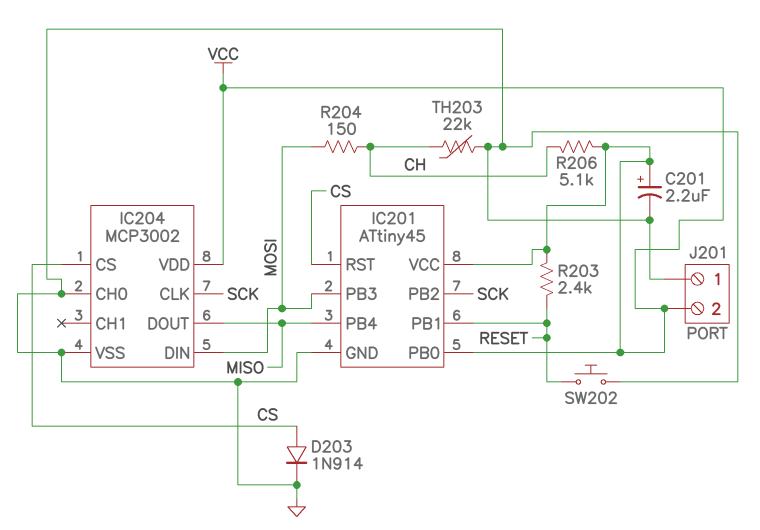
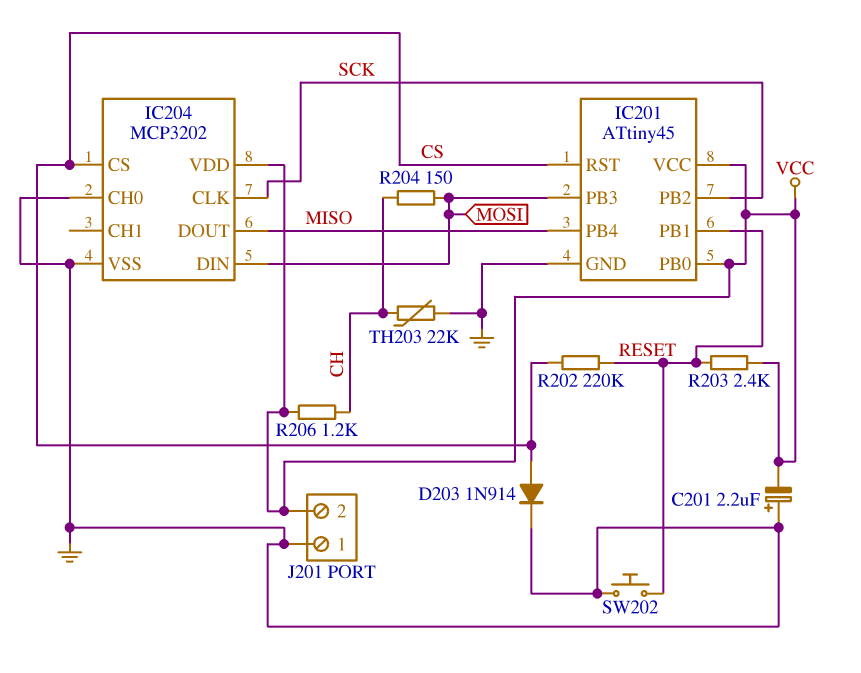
C201: 2.2uF (plus VCC, minus GND) -> 2.2uF (plus GND, minus VCC)
IC204: MCP3002 -> MCP3202
R202: none -> 220k (CS, RESET)
R206: 5.1k (CH, VCC) -> 1.2k (CH, VCC)

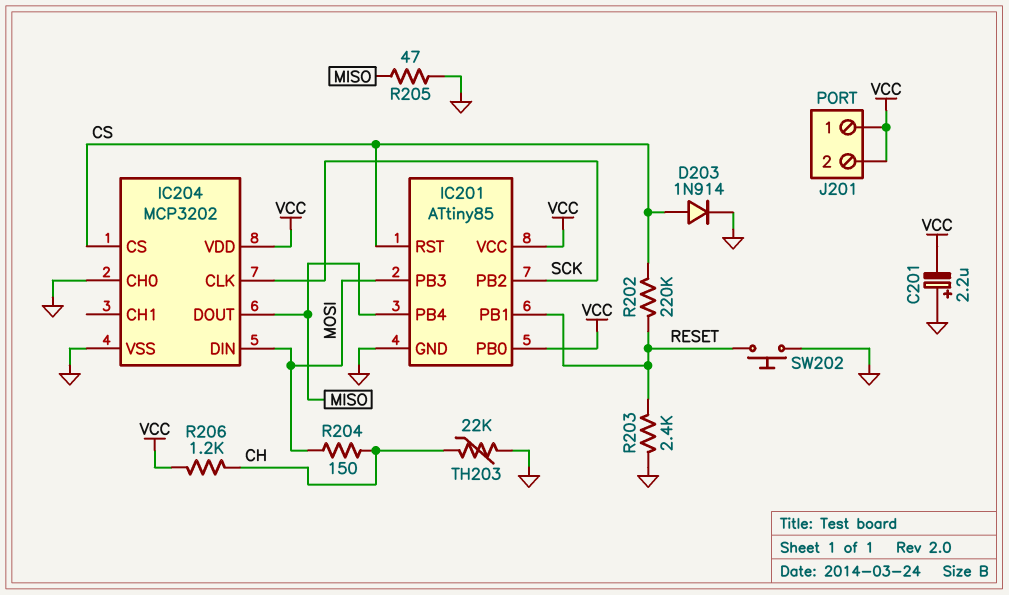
IC201: ATtiny45 -> ATtiny85
J201 pin 1: GND -> VCC
R203: 2.4k (RESET, VCC) -> 2.4k (GND, RESET)
R205: none -> 47 (GND, MISO)

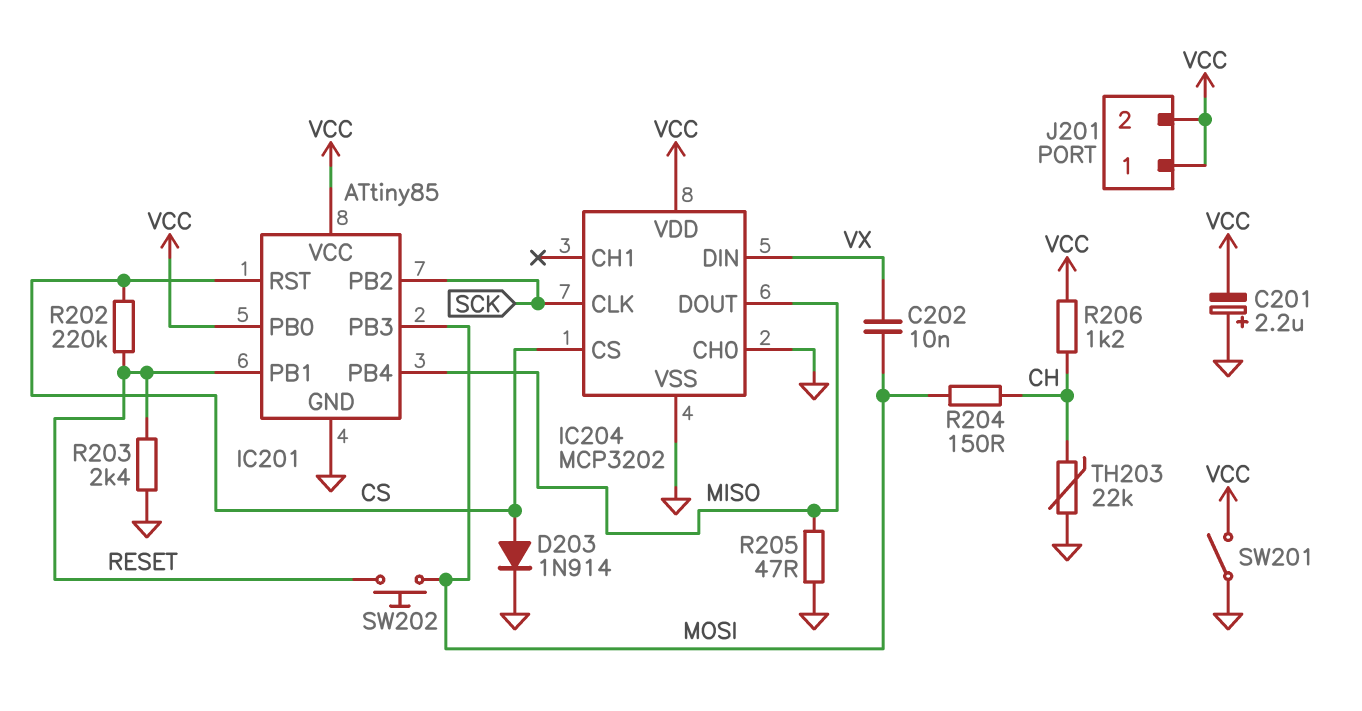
C202: none -> 10nF (MOSI, VX)
IC204 pin DIN: MOSI -> VX
SW201: none -> switch (GND, VCC)
SW202: button (GND, RESET) -> button (MOSI, RESET)

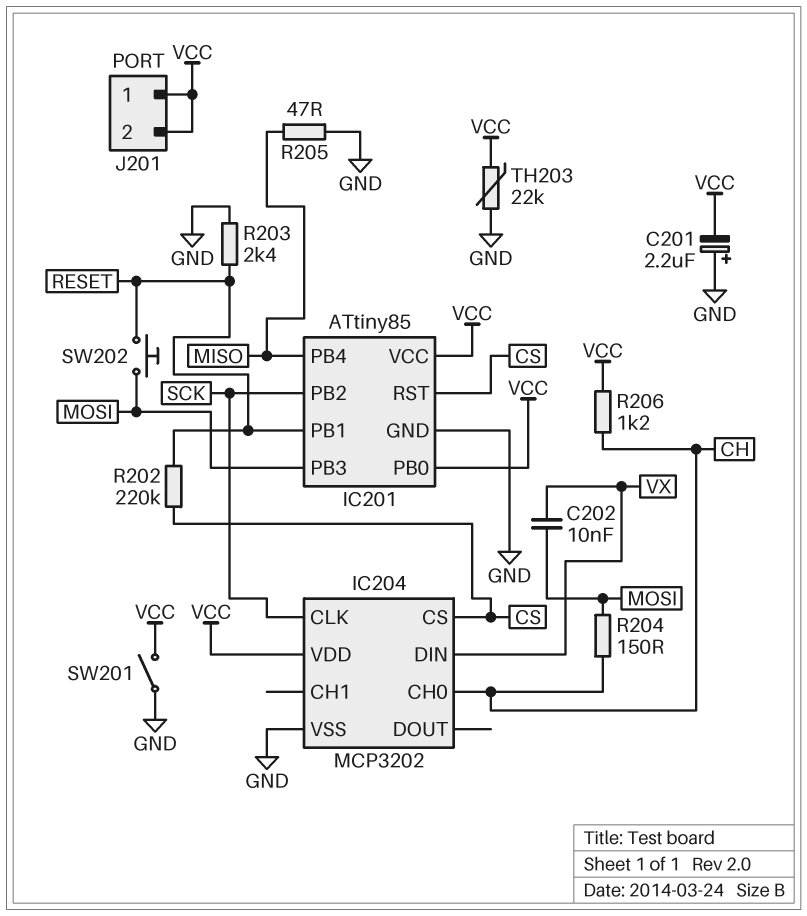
D203: diode 1N914 (A CS, K GND) -> none
IC204 pin CH0: GND -> CH
IC204 pin DOUT: MISO -> none
TH203: 22k (CH, GND) -> 22k (GND, VCC)

